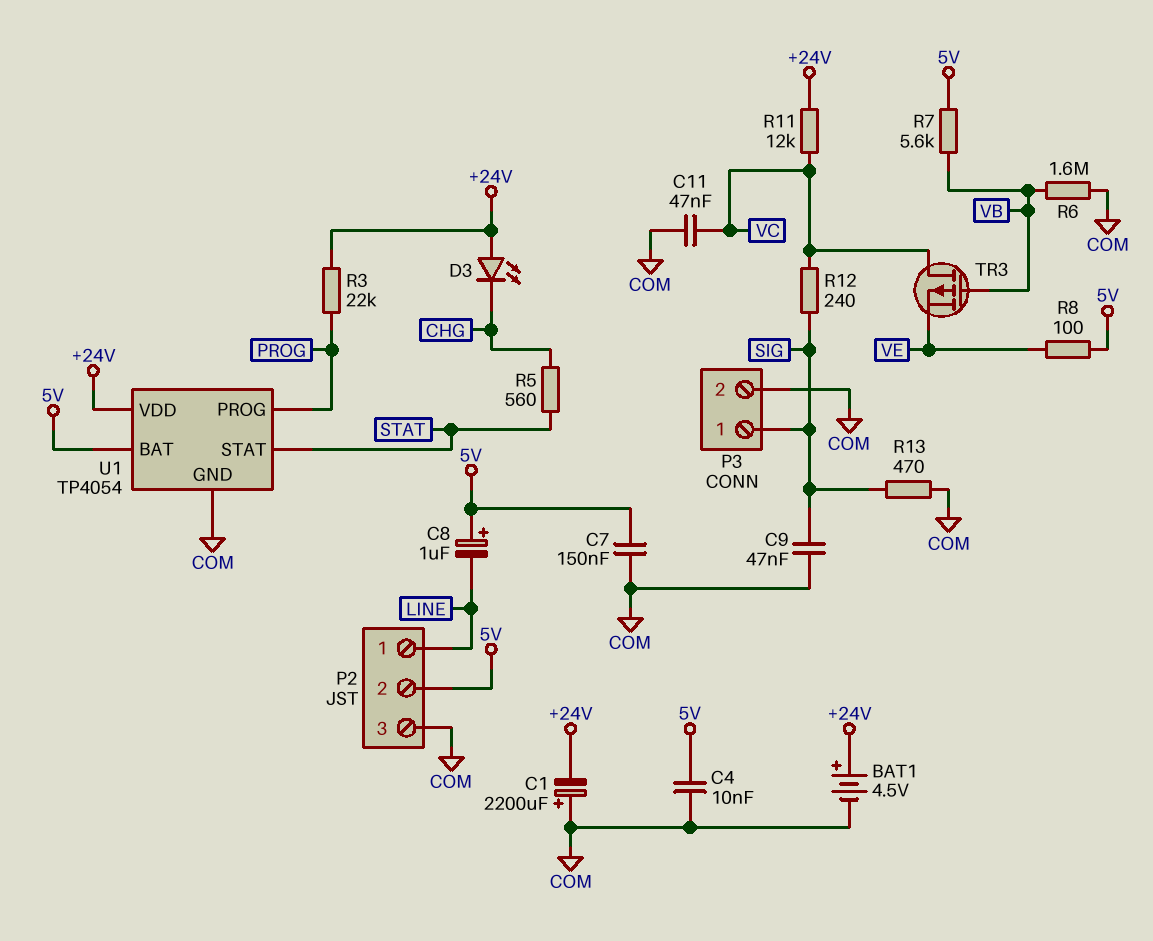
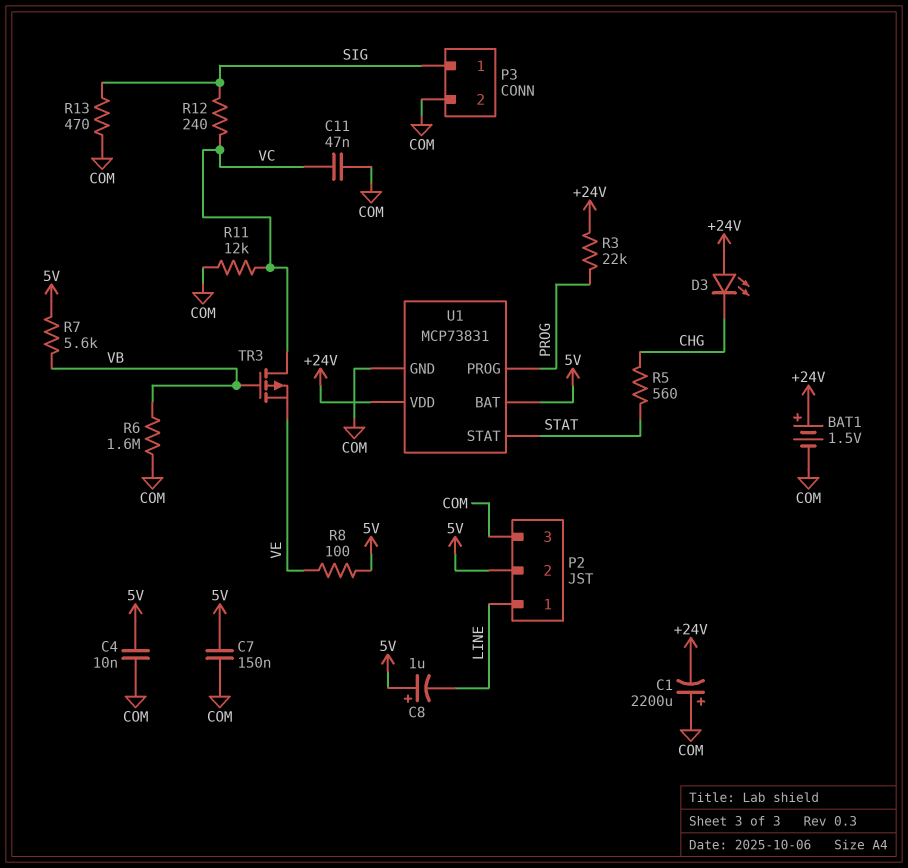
BAT1: 4.5V (plus +24V, minus COM) -> 1.5V (plus +24V, minus COM)
C9: 47nF (COM, SIG) -> none
R11: 12k (+24V, VC) -> 12k (COM, VC)
U1: TP4054 -> MCP73831

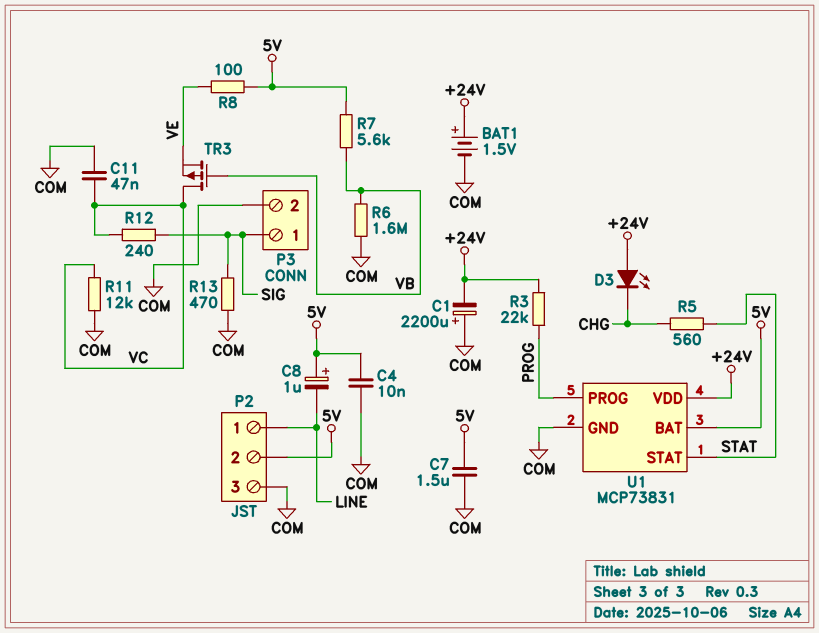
C7: 150nF (5V, COM) -> 1.5uF (5V, COM)

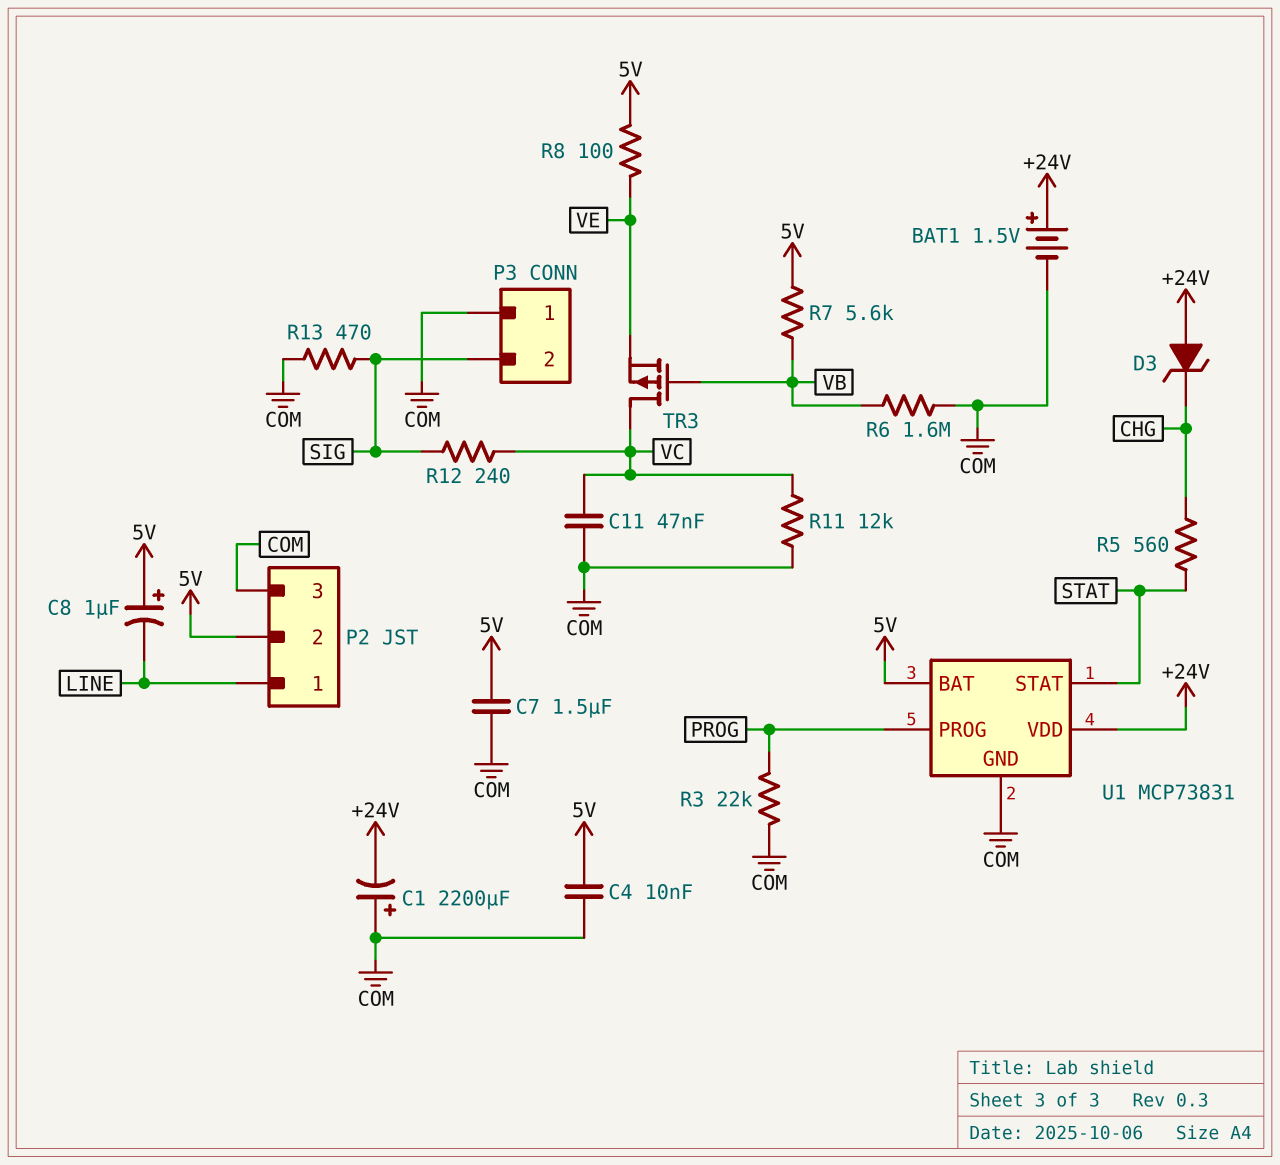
D3: LED (A +24V, K CHG) -> zener (A +24V, K CHG)
P3 pin 1: SIG -> COM
P3 pin 2: COM -> SIG
R3: 22k (+24V, PROG) -> 22k (COM, PROG)

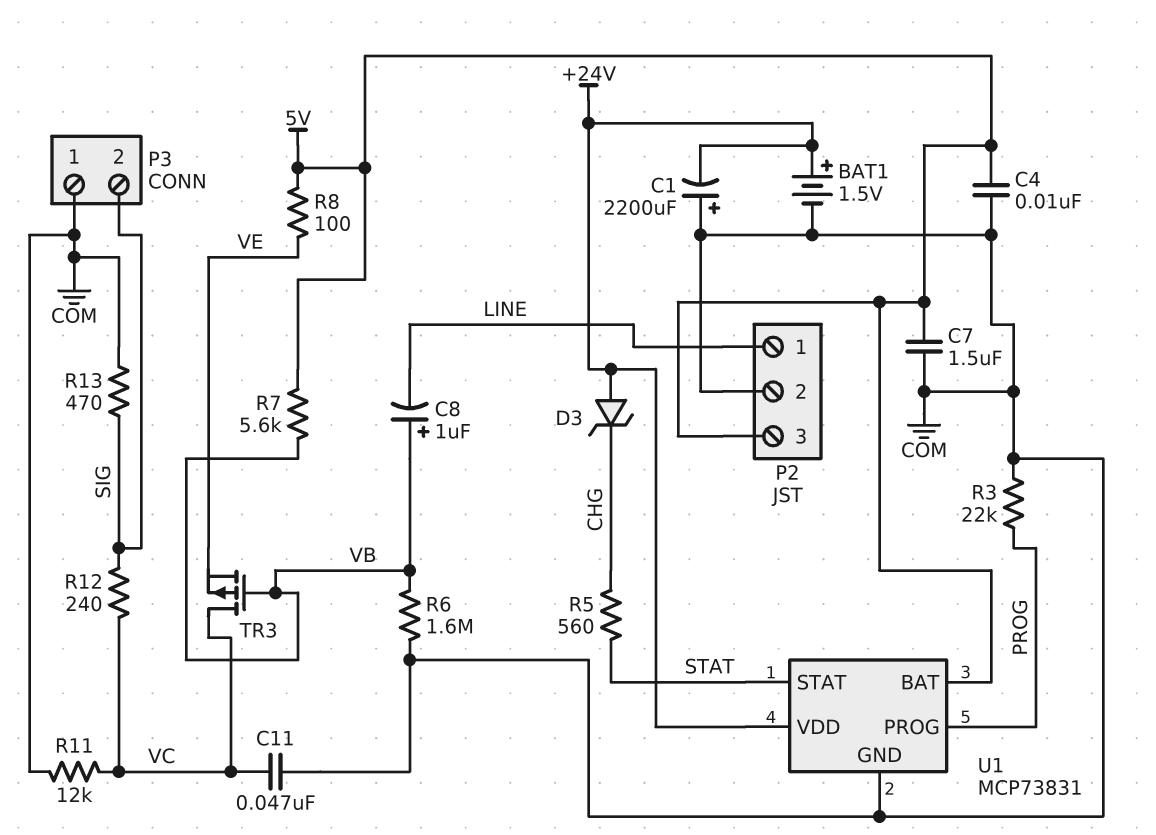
C8: 1uF (plus 5V, minus LINE) -> 1uF (plus VB, minus LINE)
P2 pin 2: 5V -> COM
P2 pin 3: COM -> 5V

